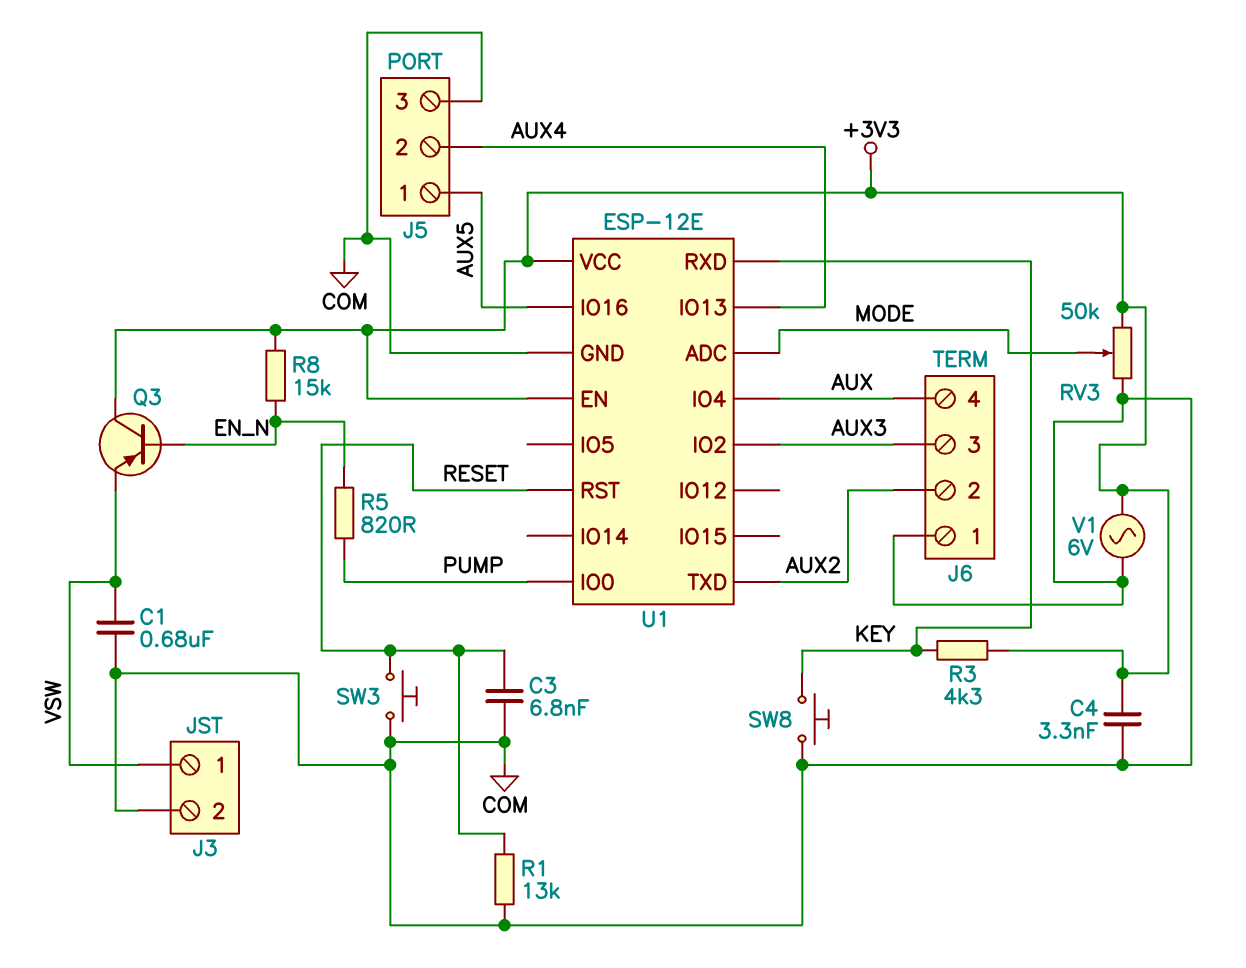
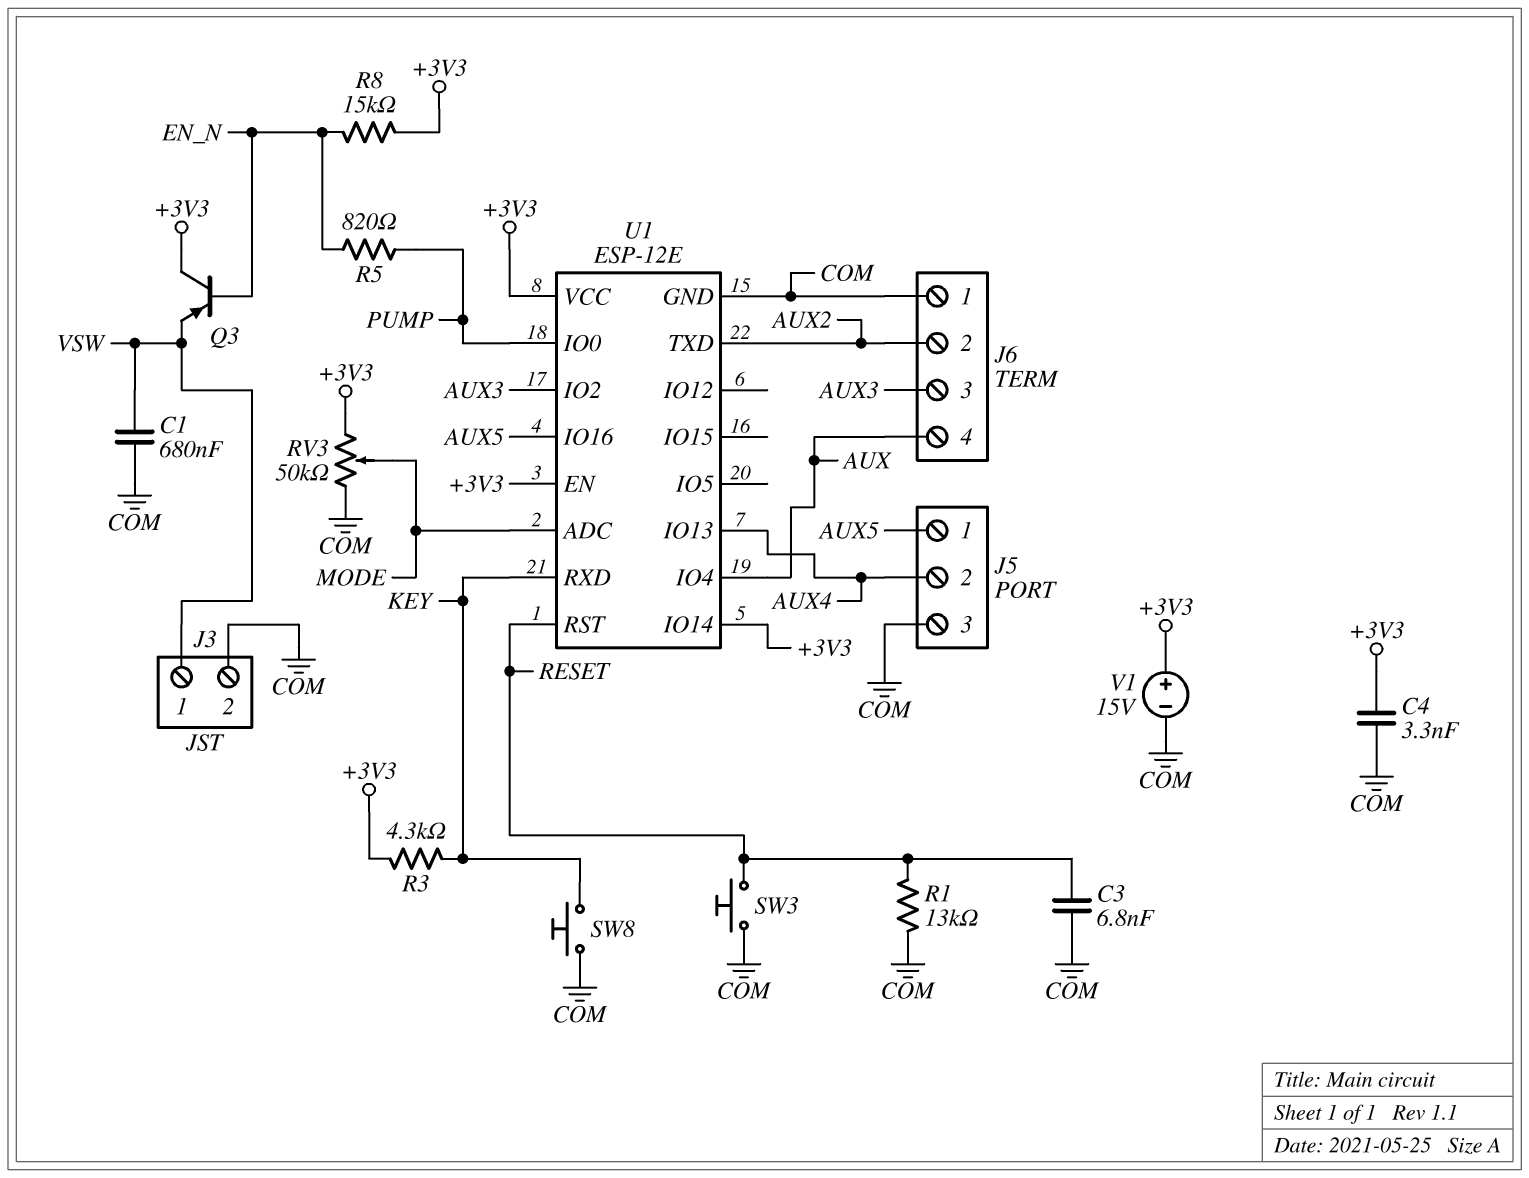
U1 pin IO14: none -> +3V3
V1: AC 6V (+3V3, COM) -> 15V (plus +3V3, minus COM)

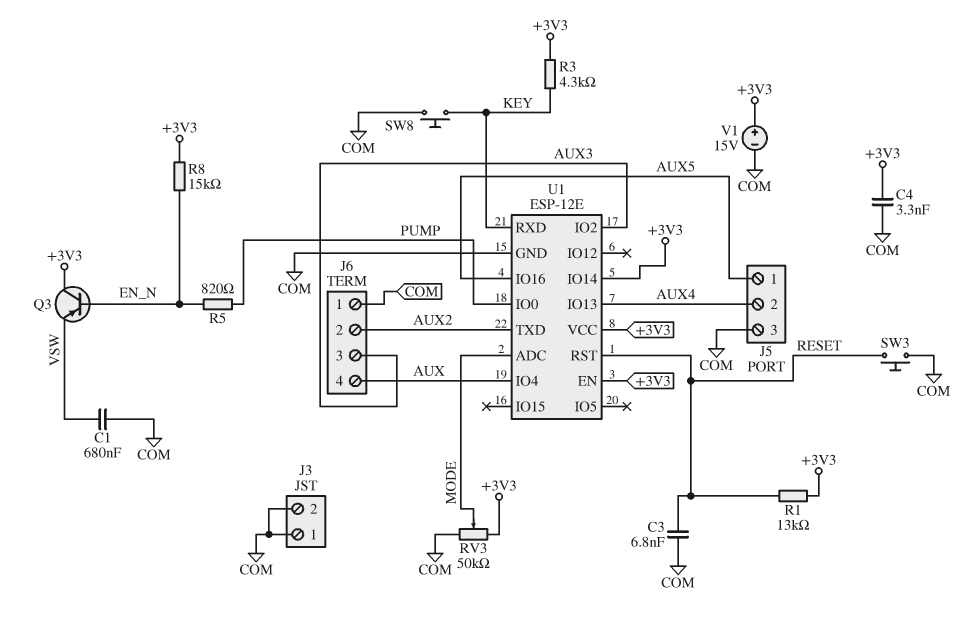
J3 pin 1: VSW -> COM
R1: 13k (COM, RESET) -> 13k (+3V3, RESET)

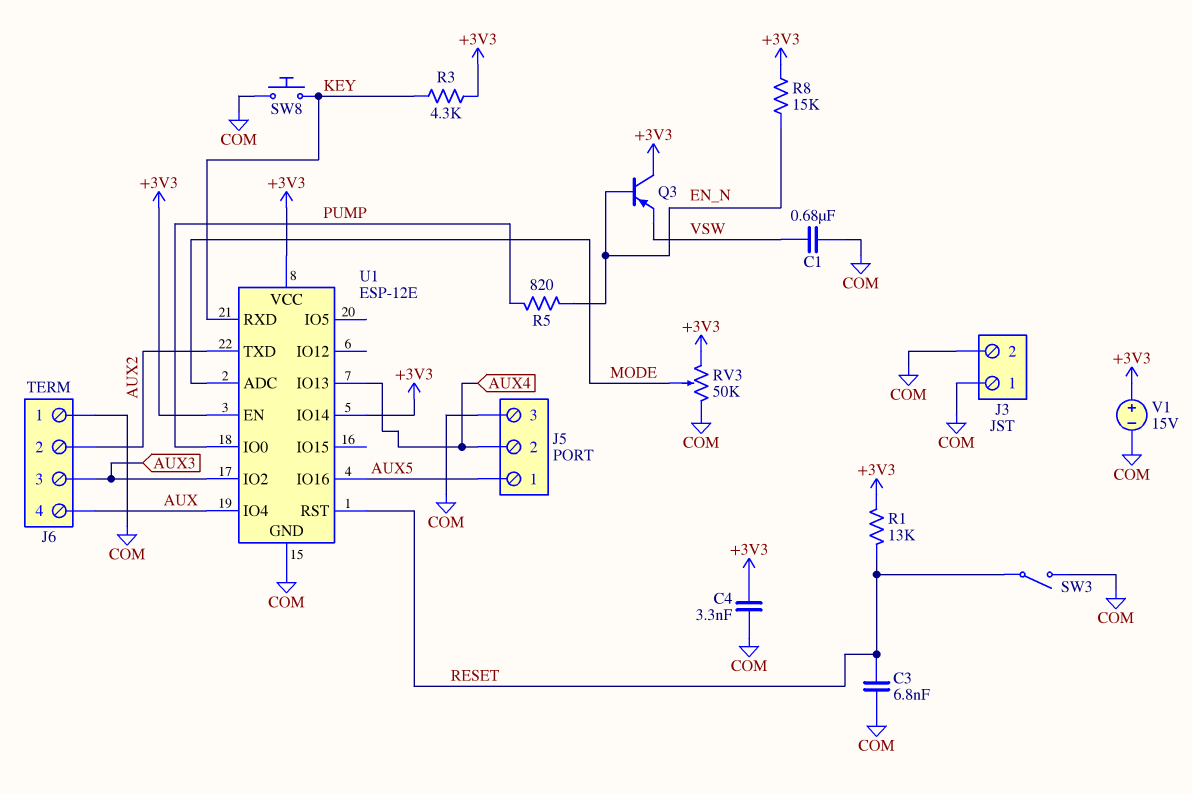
SW3: button (COM, RESET) -> switch (COM, RESET)

